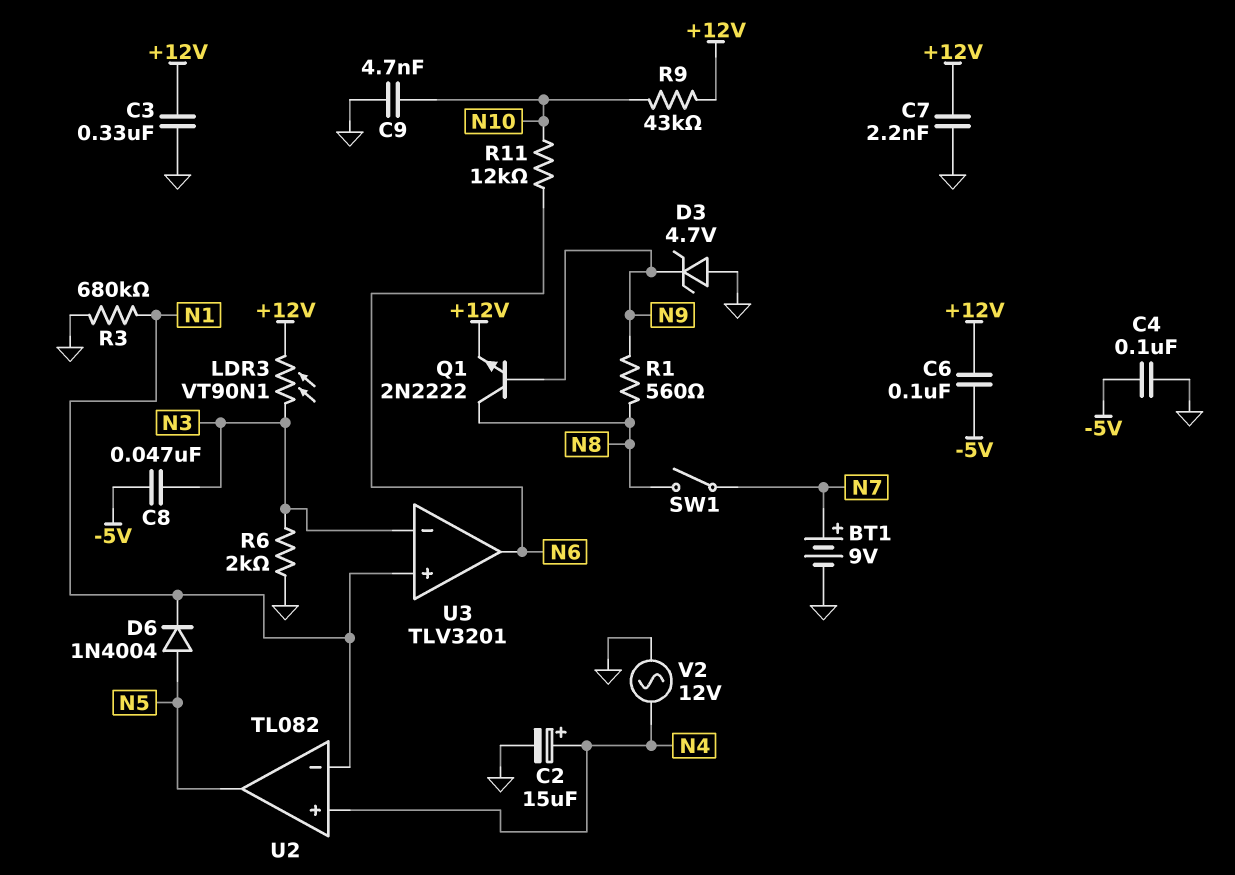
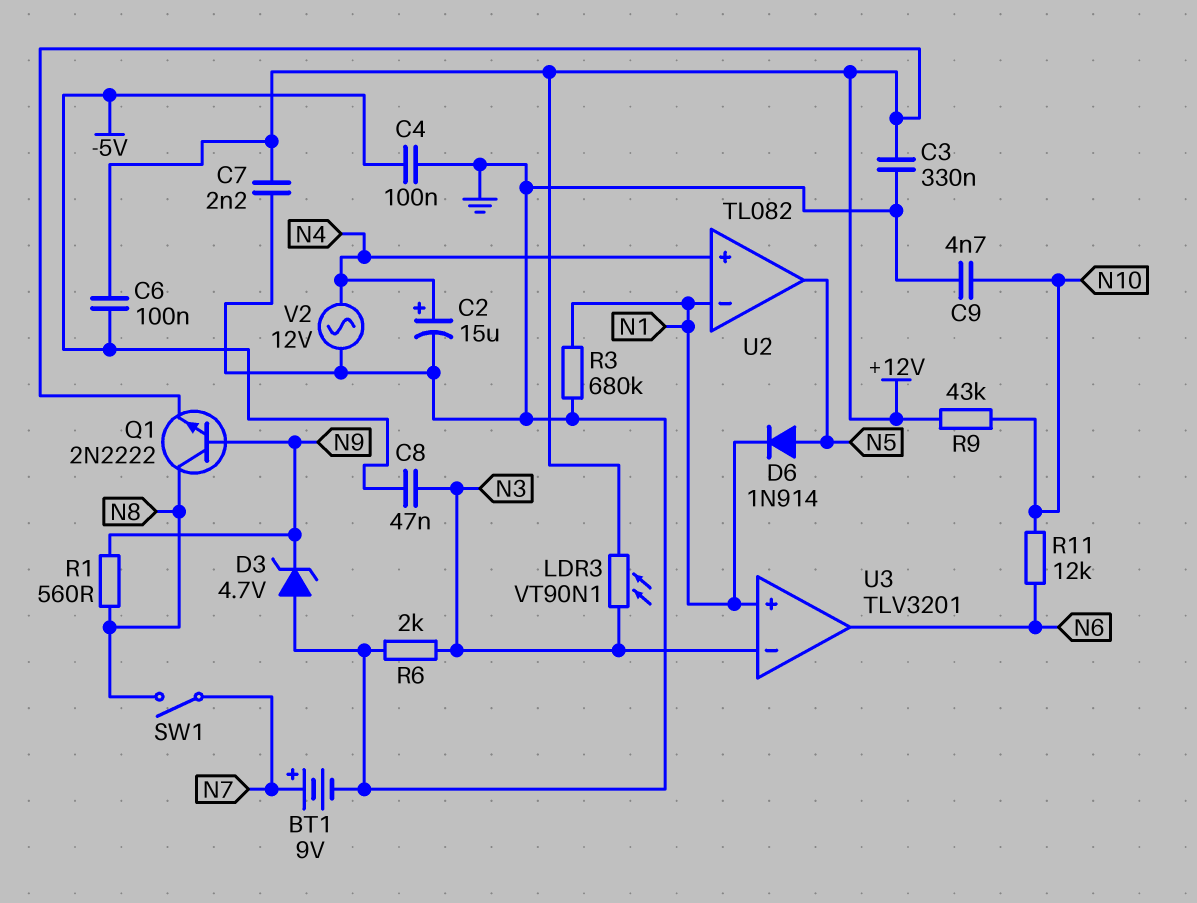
D6: diode 1N4004 (A N5, K N1) -> diode 1N914 (A N5, K N1)

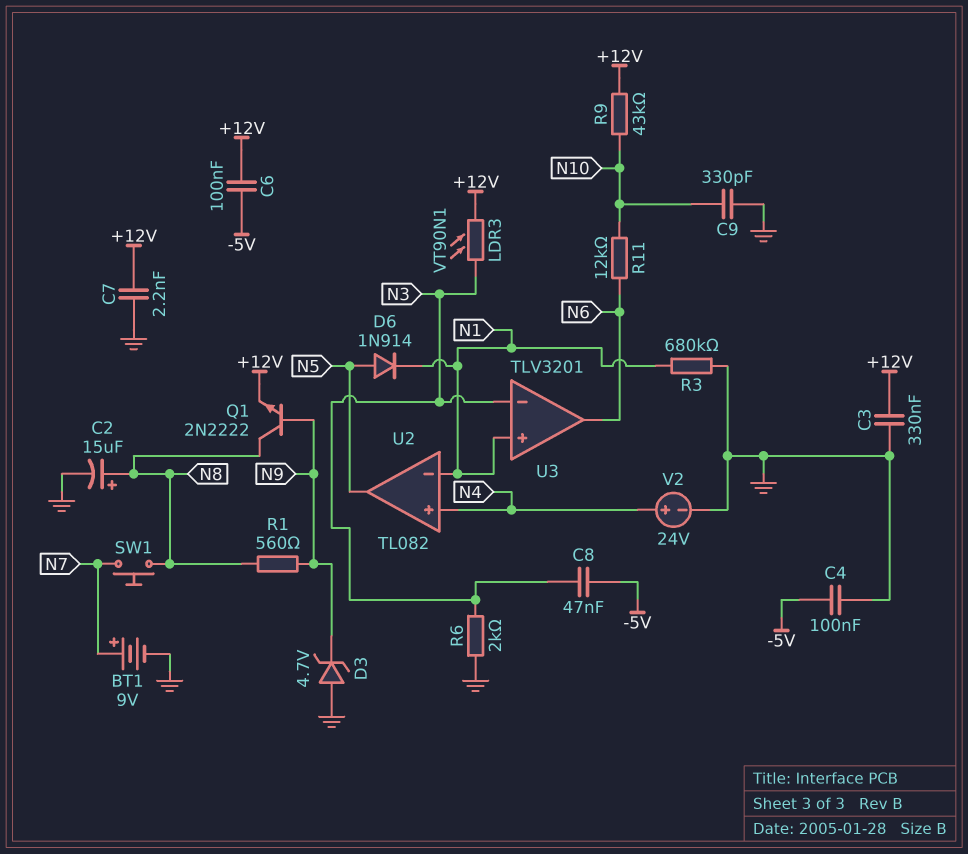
C2: 15uF (plus N4, minus GND) -> 15uF (plus N8, minus GND)
C9: 4.7nF (GND, N10) -> 330pF (GND, N10)
SW1: switch (N7, N8) -> button (N7, N8)
V2: AC 12V (GND, N4) -> 24V (plus N4, minus GND)

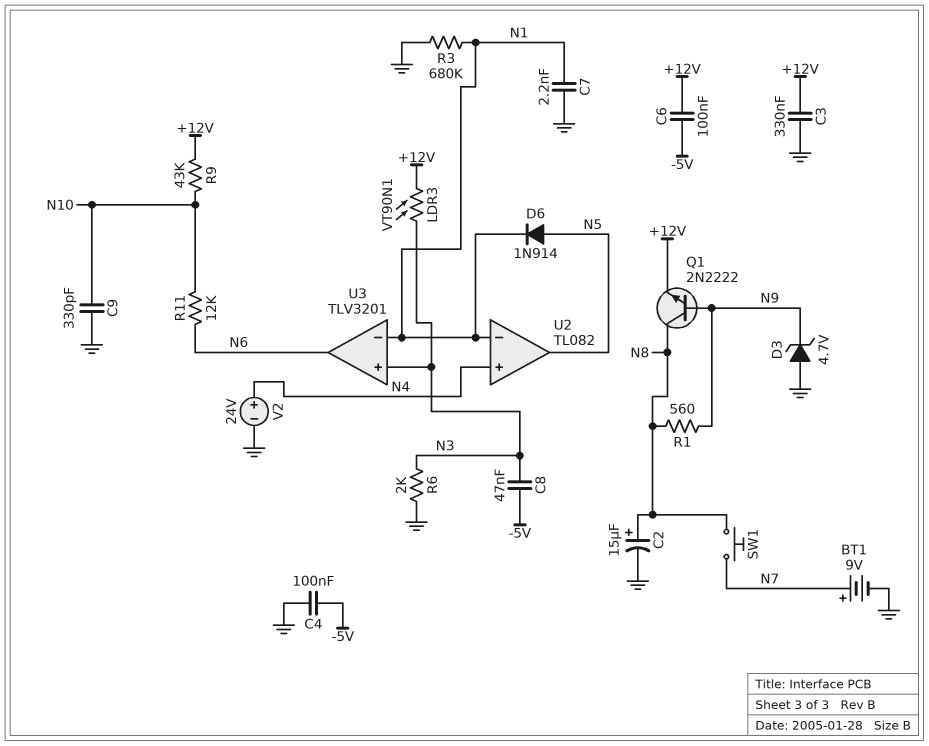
C7: 2.2nF (+12V, GND) -> 2.2nF (GND, N1)
U3 pin in+: N1 -> N3
U3 pin in-: N3 -> N1

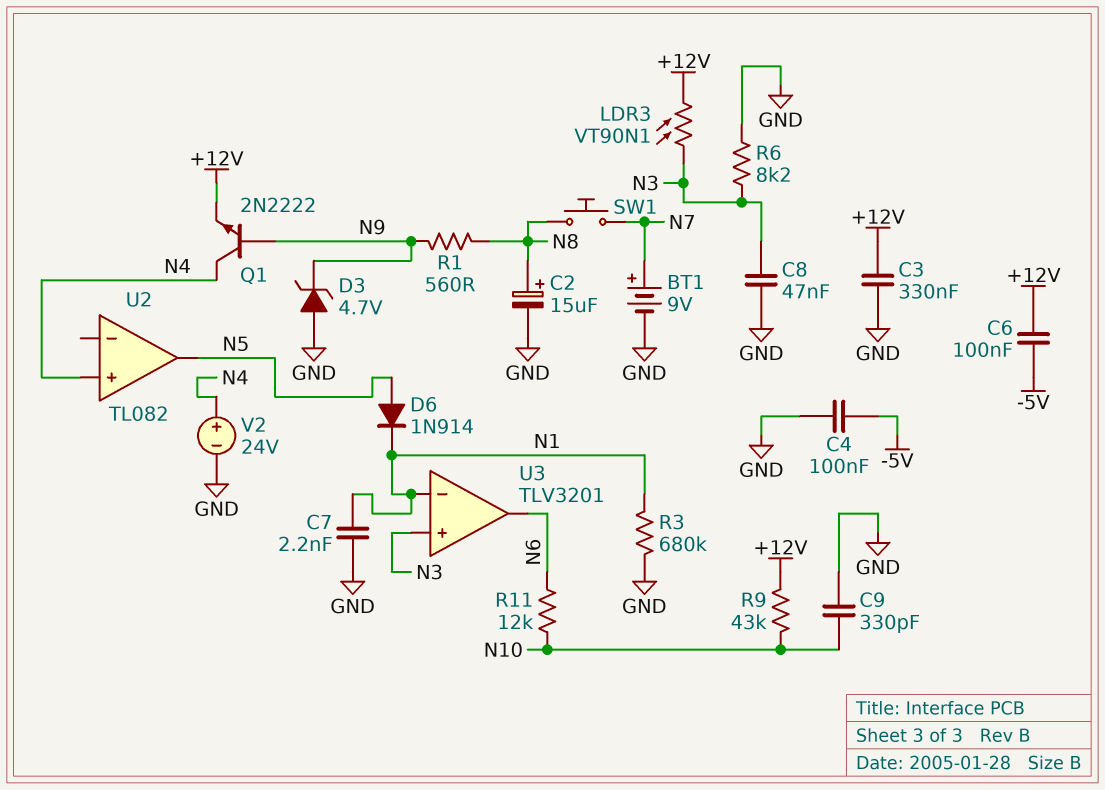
C8: 47nF (-5V, N3) -> 47nF (GND, N3)
Q1: NPN 2N2222 (B N9, C N8, E +12V) -> NPN 2N2222 (B N9, C N4, E +12V)
R6: 2k (GND, N3) -> 8.2k (GND, N3)
U2 pin in-: N1 -> none

